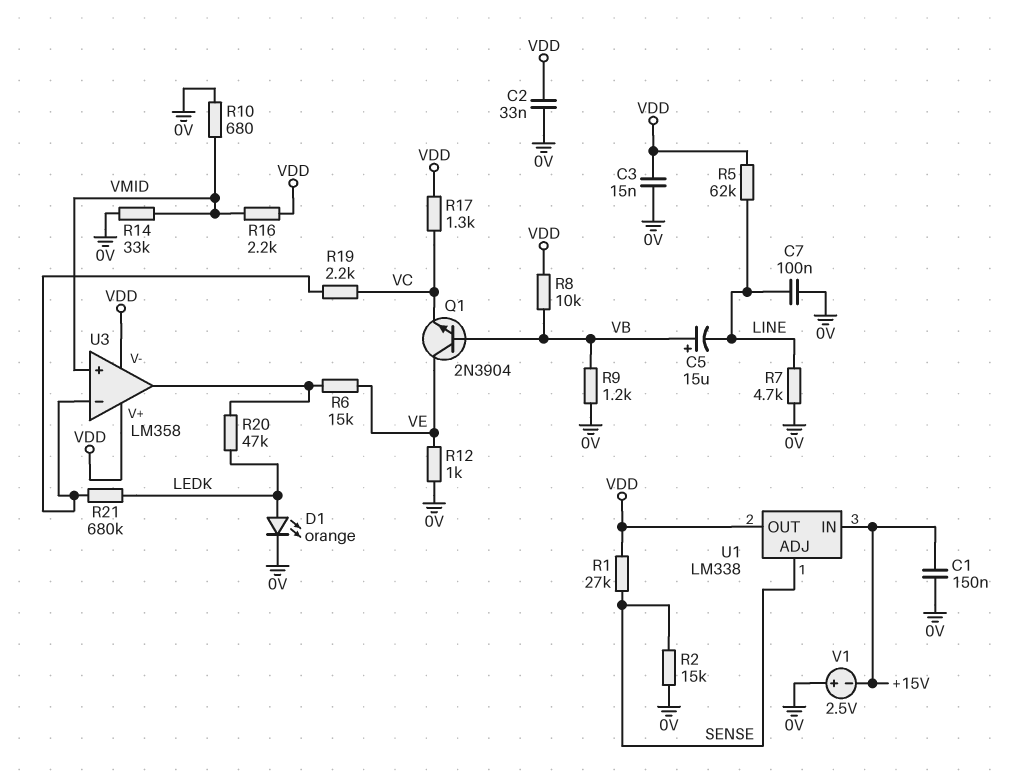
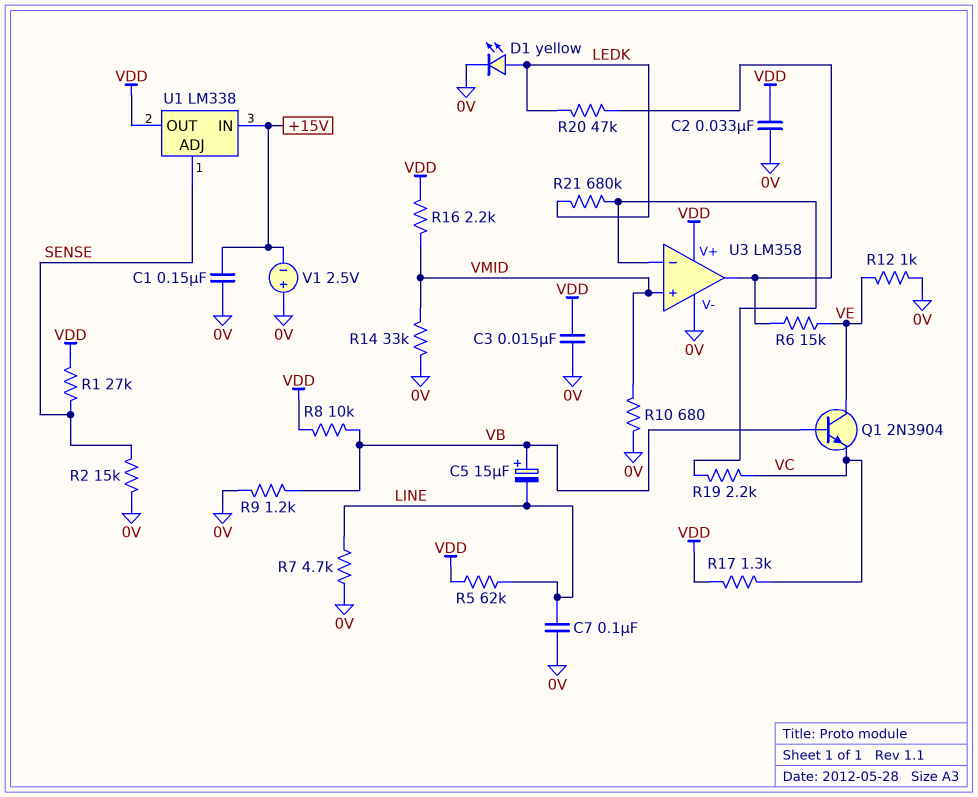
D1: LED orange (A LEDK, K 0V) -> LED yellow (A LEDK, K 0V)
U3 pin V-: VDD -> 0V

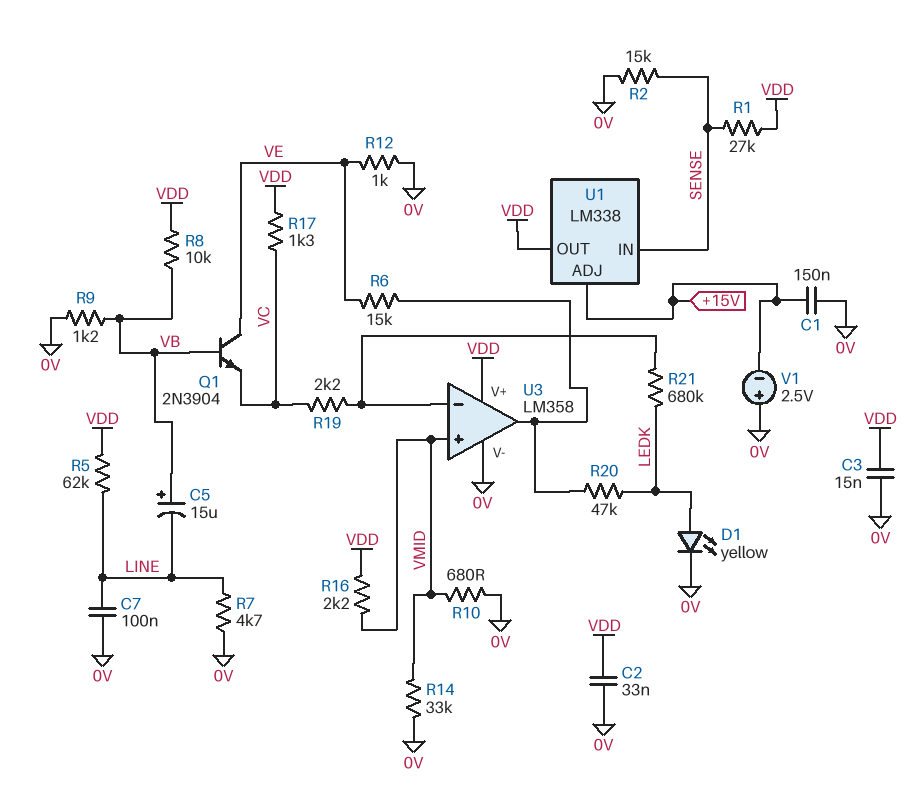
U1 pin ADJ: SENSE -> +15V
U1 pin IN: +15V -> SENSE

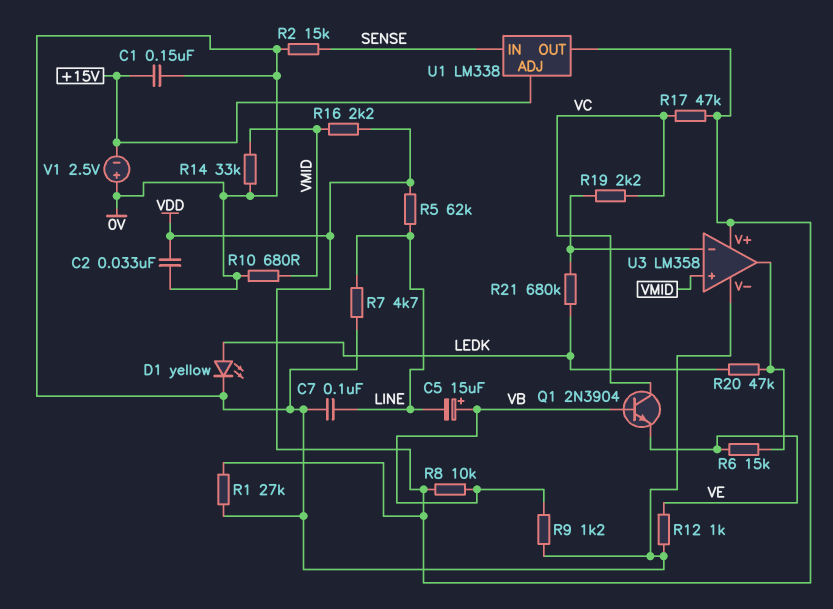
C3: 15nF (0V, VDD) -> none
Q1: NPN 2N3904 (B VB, C VE, E VC) -> NPN 2N3904 (B VB, C VC, E VE)
R1: 27k (SENSE, VDD) -> 27k (0V, VDD)
R17: 1.3k (VC, VDD) -> 47k (VC, VDD)

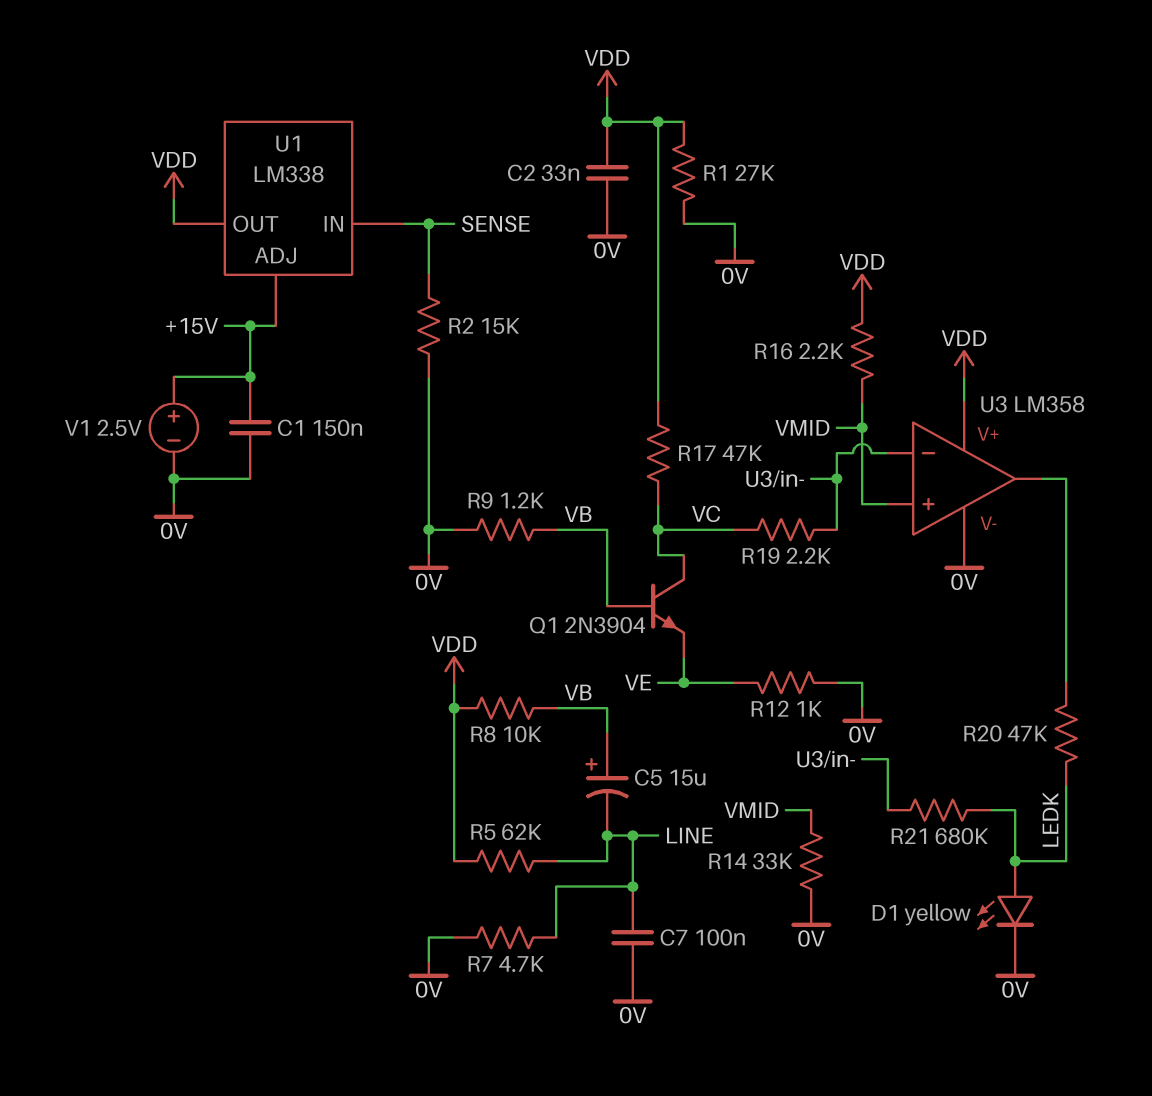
R6: 15k (U3/out, VE) -> none
R10: 680 (0V, VMID) -> none
V1: 2.5V (plus 0V, minus +15V) -> 2.5V (plus +15V, minus 0V)

